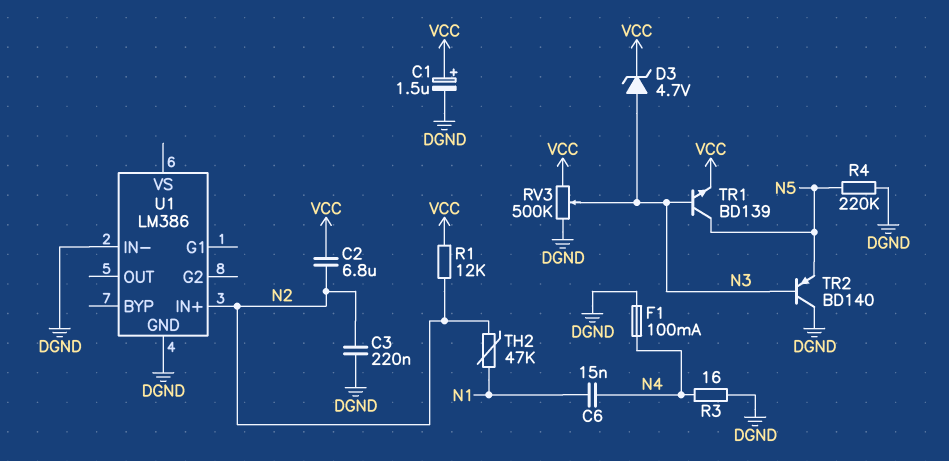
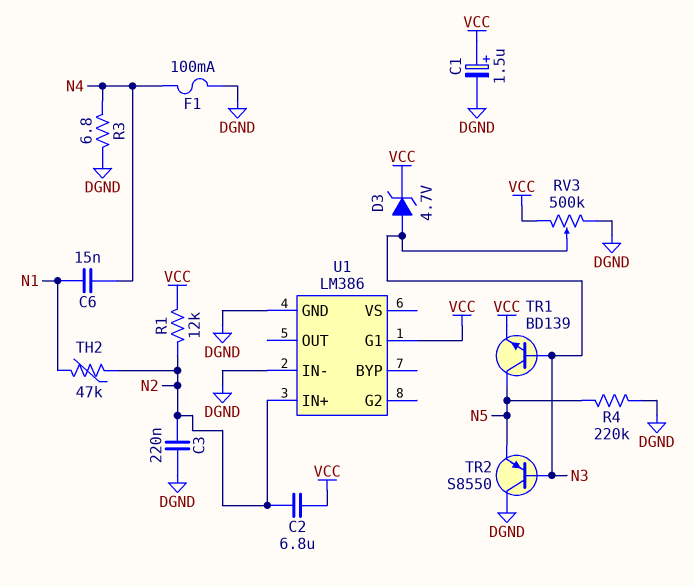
R3: 16 (DGND, N4) -> 6.8 (DGND, N4)
TR2: PNP BD140 (B N3, C DGND, E N5) -> PNP S8550 (B N3, C DGND, E N5)
U1 pin G1: none -> VCC

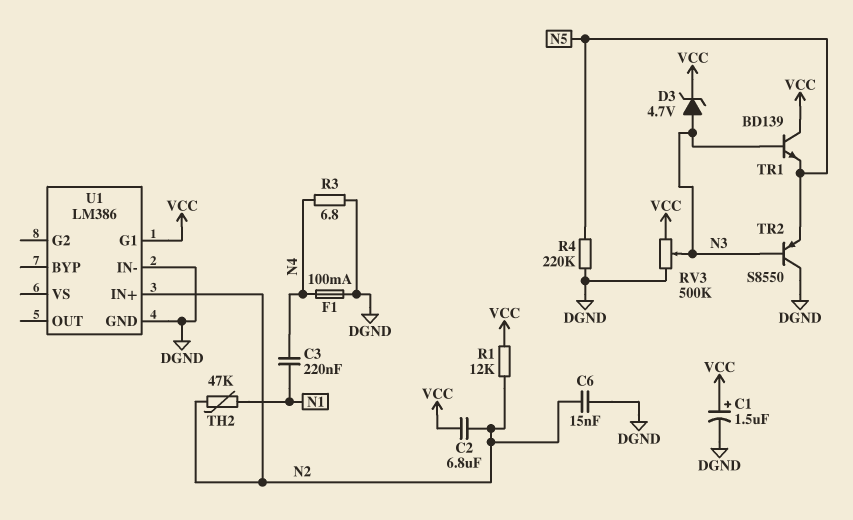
C3: 220nF (DGND, N2) -> 220nF (N1, N4)
C6: 15nF (N1, N4) -> 15nF (DGND, N2)
TR1: NPN BD139 (B N3, C N5, E VCC) -> NPN BD139 (B N3, C VCC, E N5)

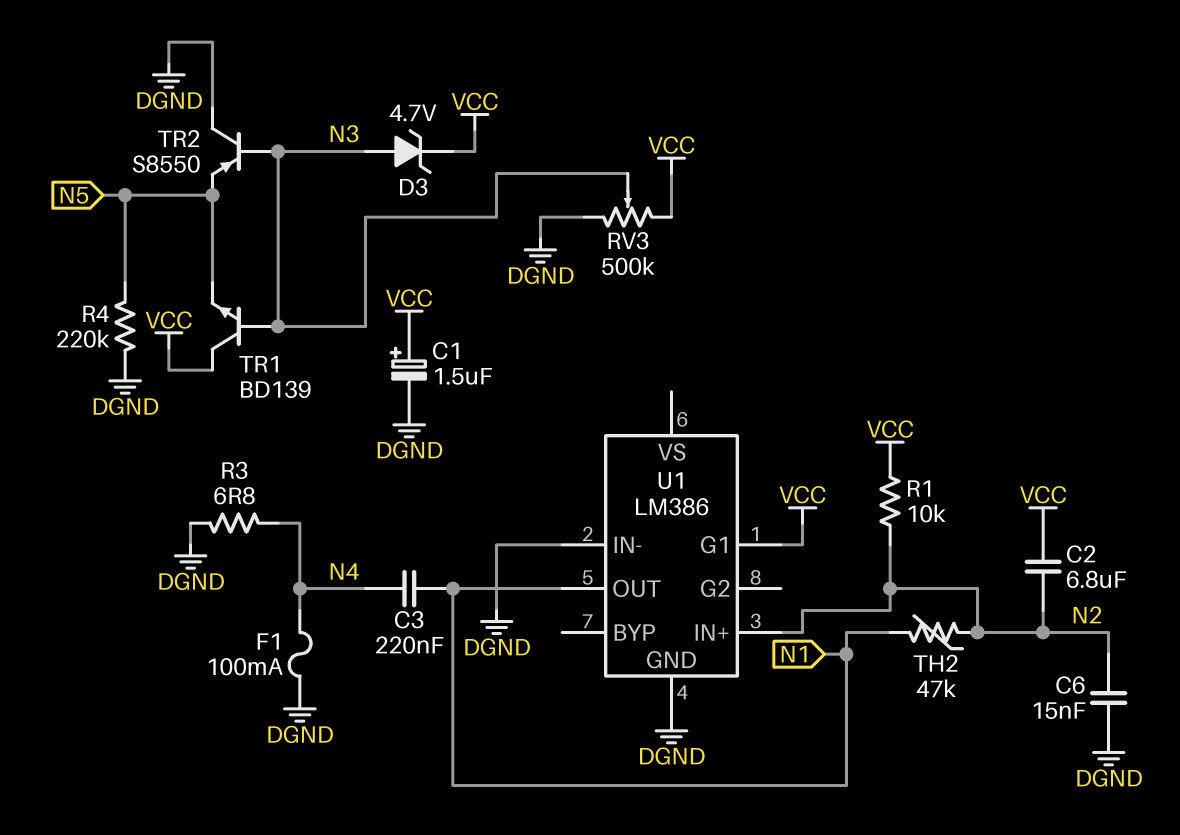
R1: 12k (N2, VCC) -> 10k (N2, VCC)
U1 pin OUT: none -> N1

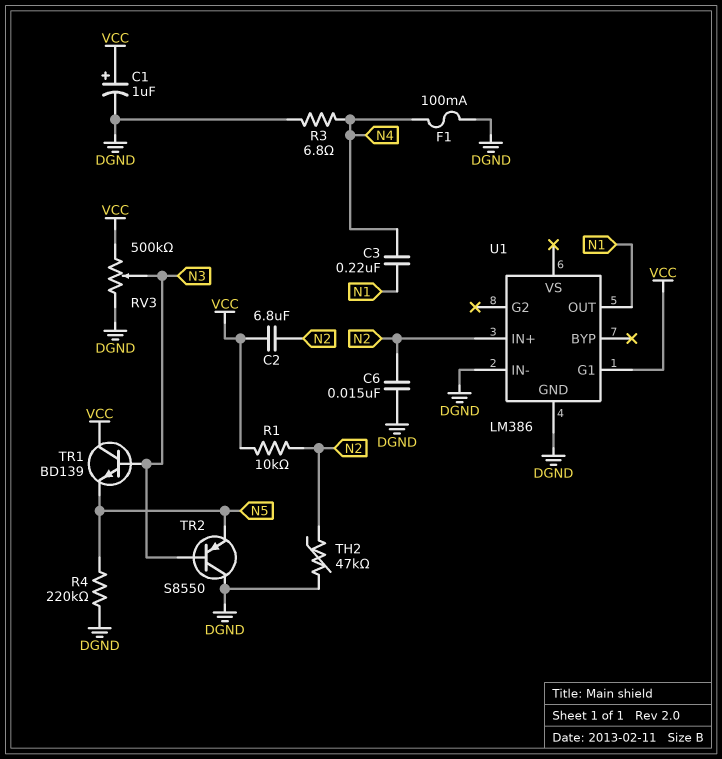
C1: 1.5uF (plus VCC, minus DGND) -> 1uF (plus VCC, minus DGND)
D3: zener 4.7V (A N3, K VCC) -> none
TH2: 47k (N1, N2) -> 47k (DGND, N2)

